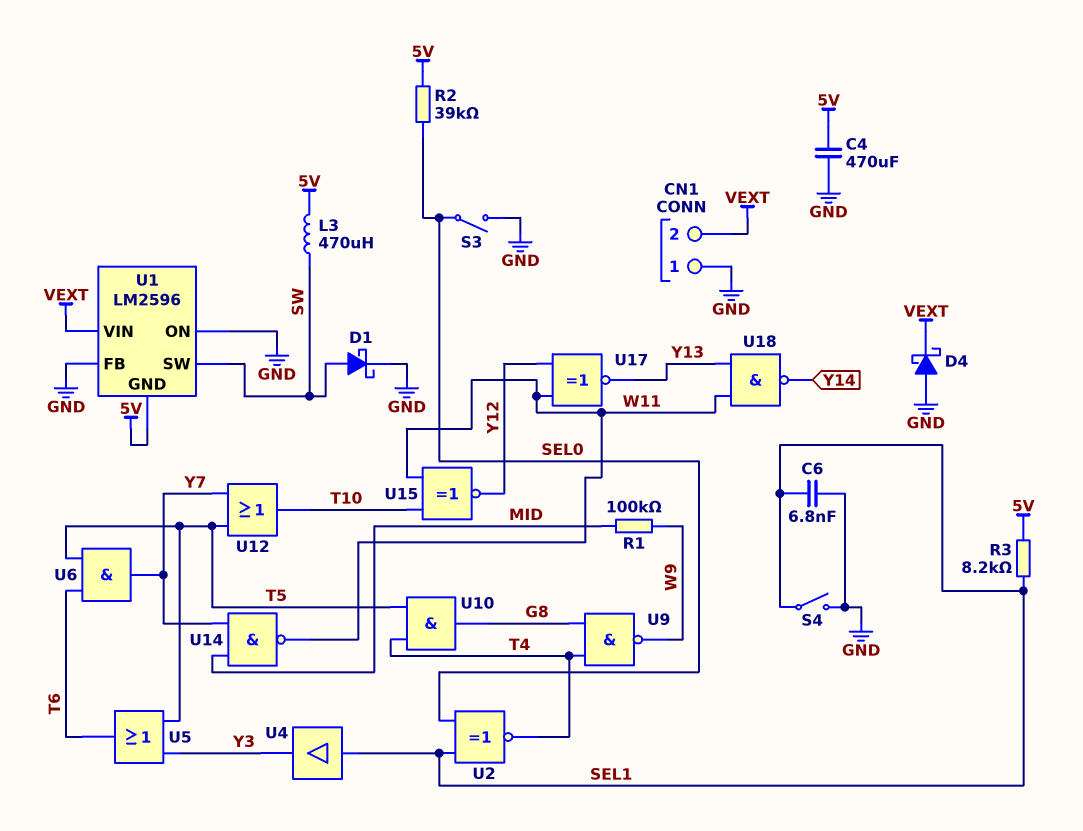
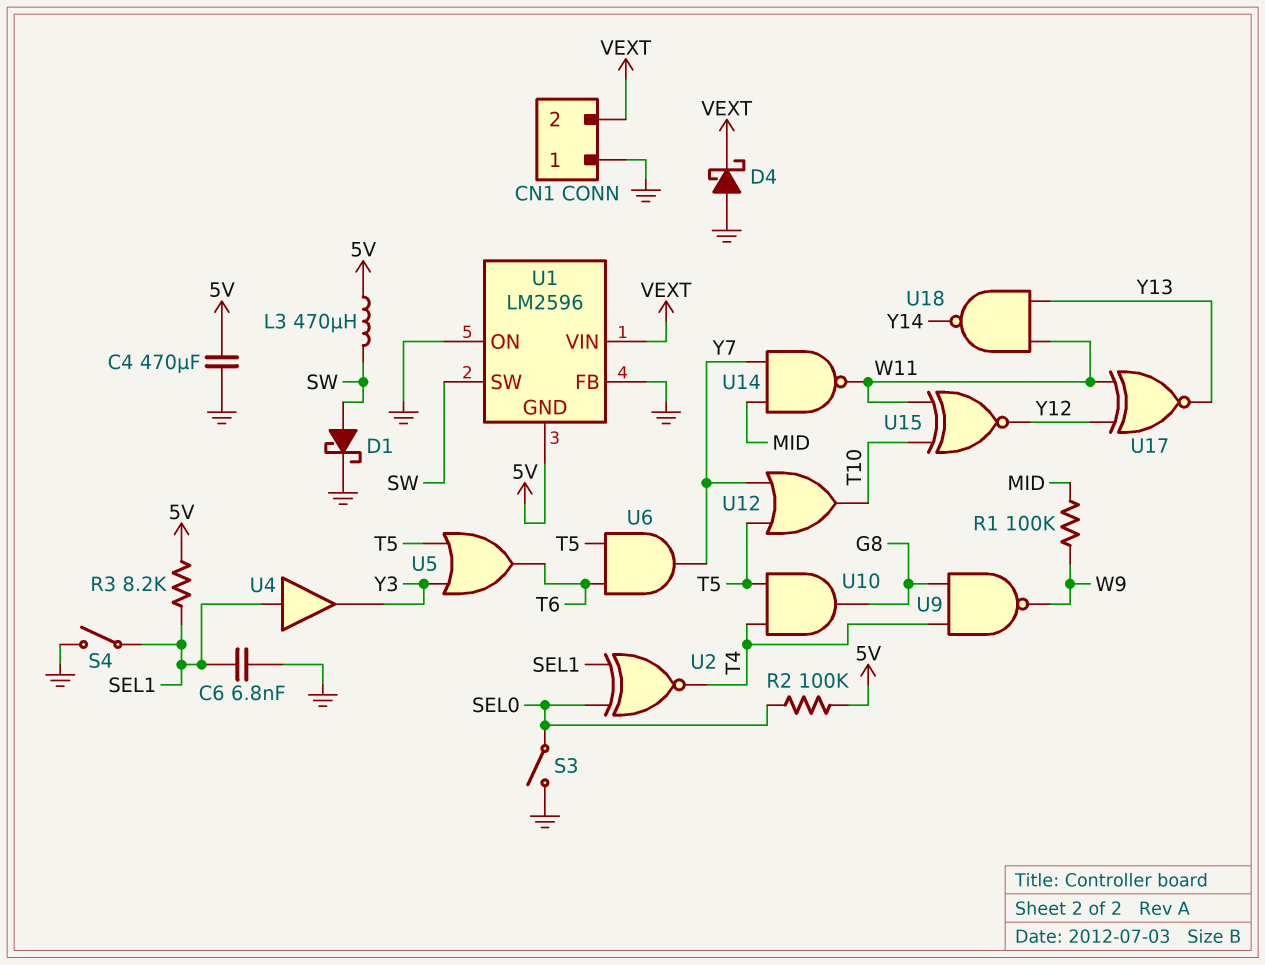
R2: 39k (5V, SEL0) -> 100k (5V, SEL0)

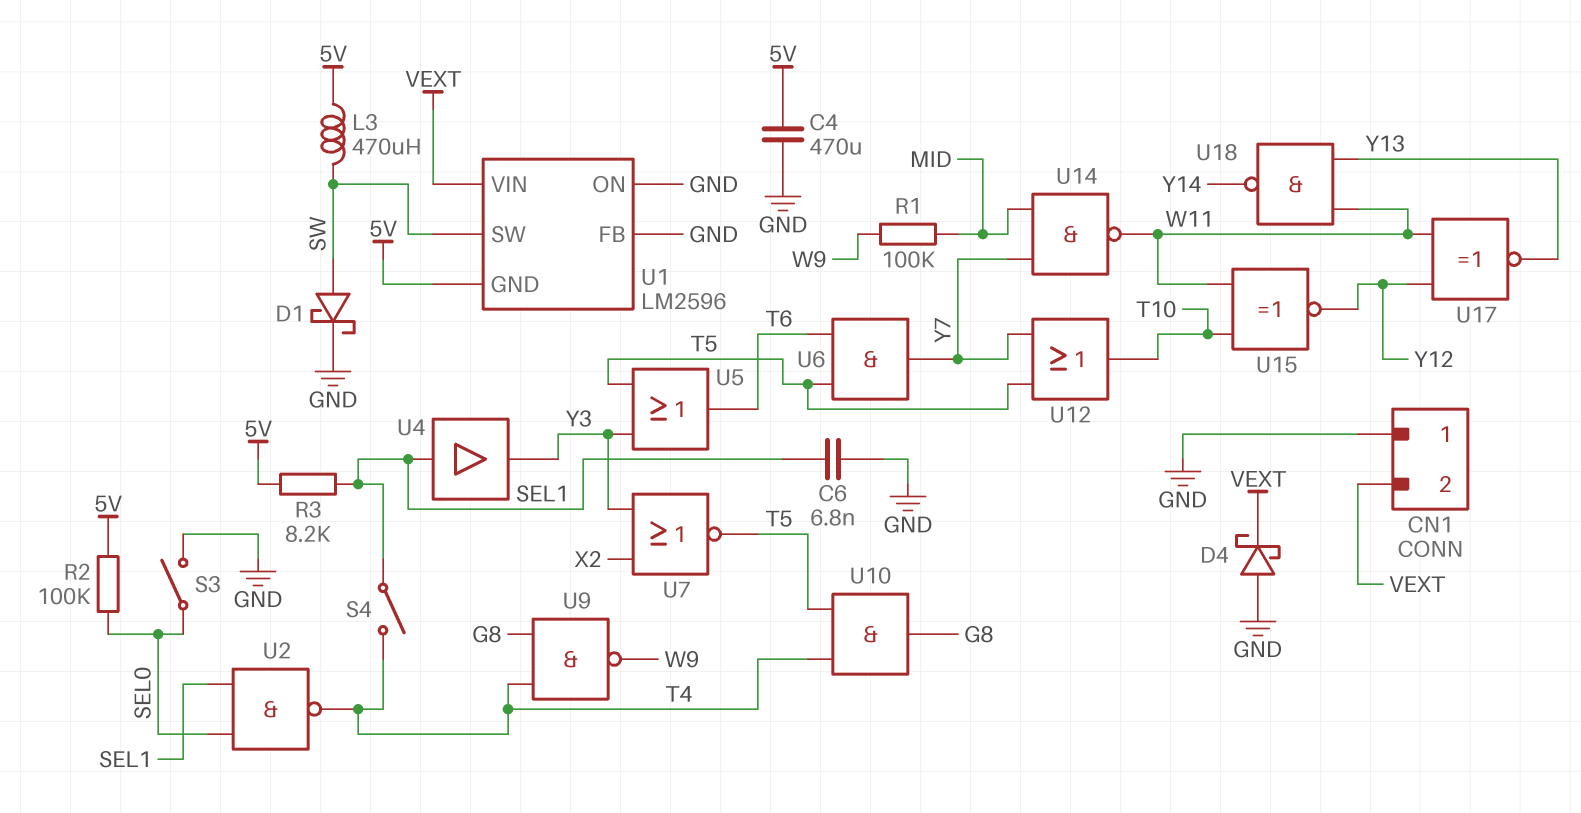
S4: switch (GND, SEL1) -> switch (SEL1, T4)
U2: XNOR (in SEL0, in SEL1, out T4) -> NAND (in SEL0, in SEL1, out T4)
U7: none -> NOR (in X2, in Y3, out T5)

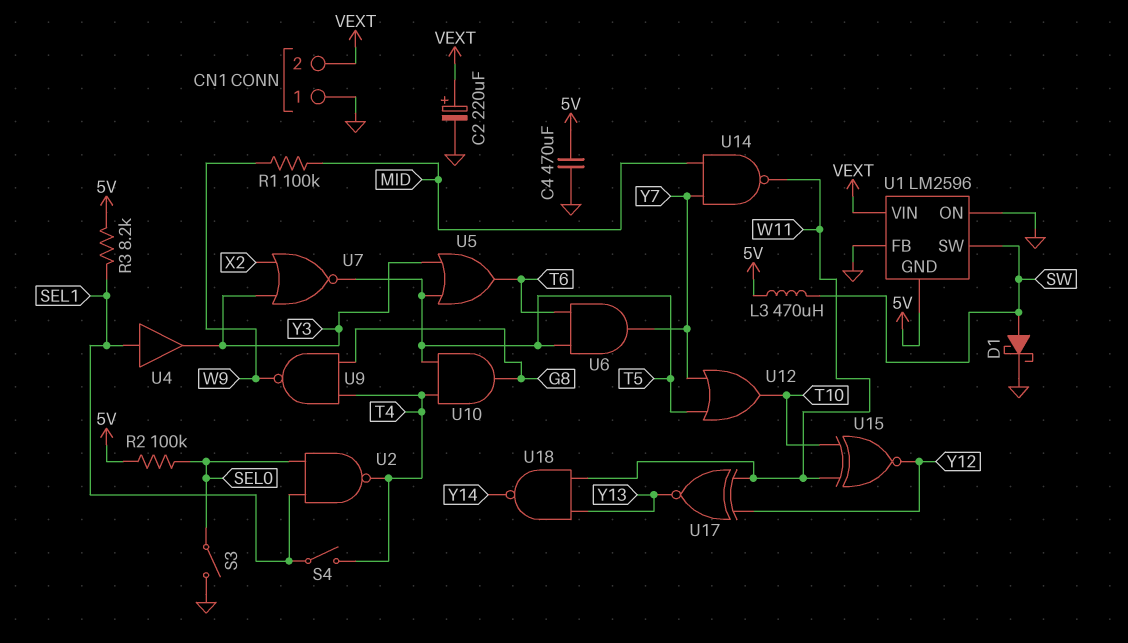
C2: none -> 220uF (plus VEXT, minus GND)
C6: 6.8nF (GND, SEL1) -> none
D4: schottky (A GND, K VEXT) -> none

